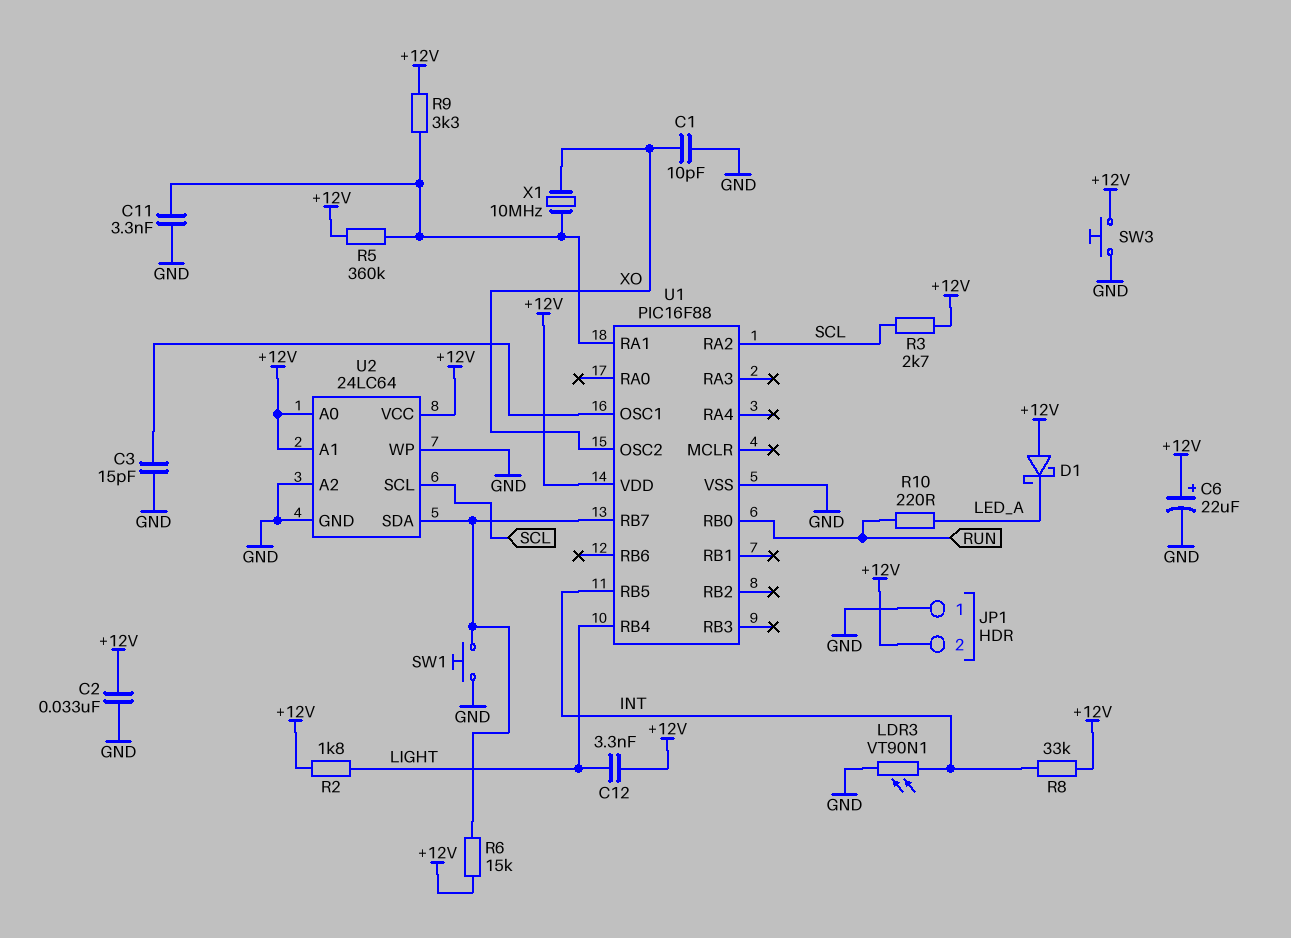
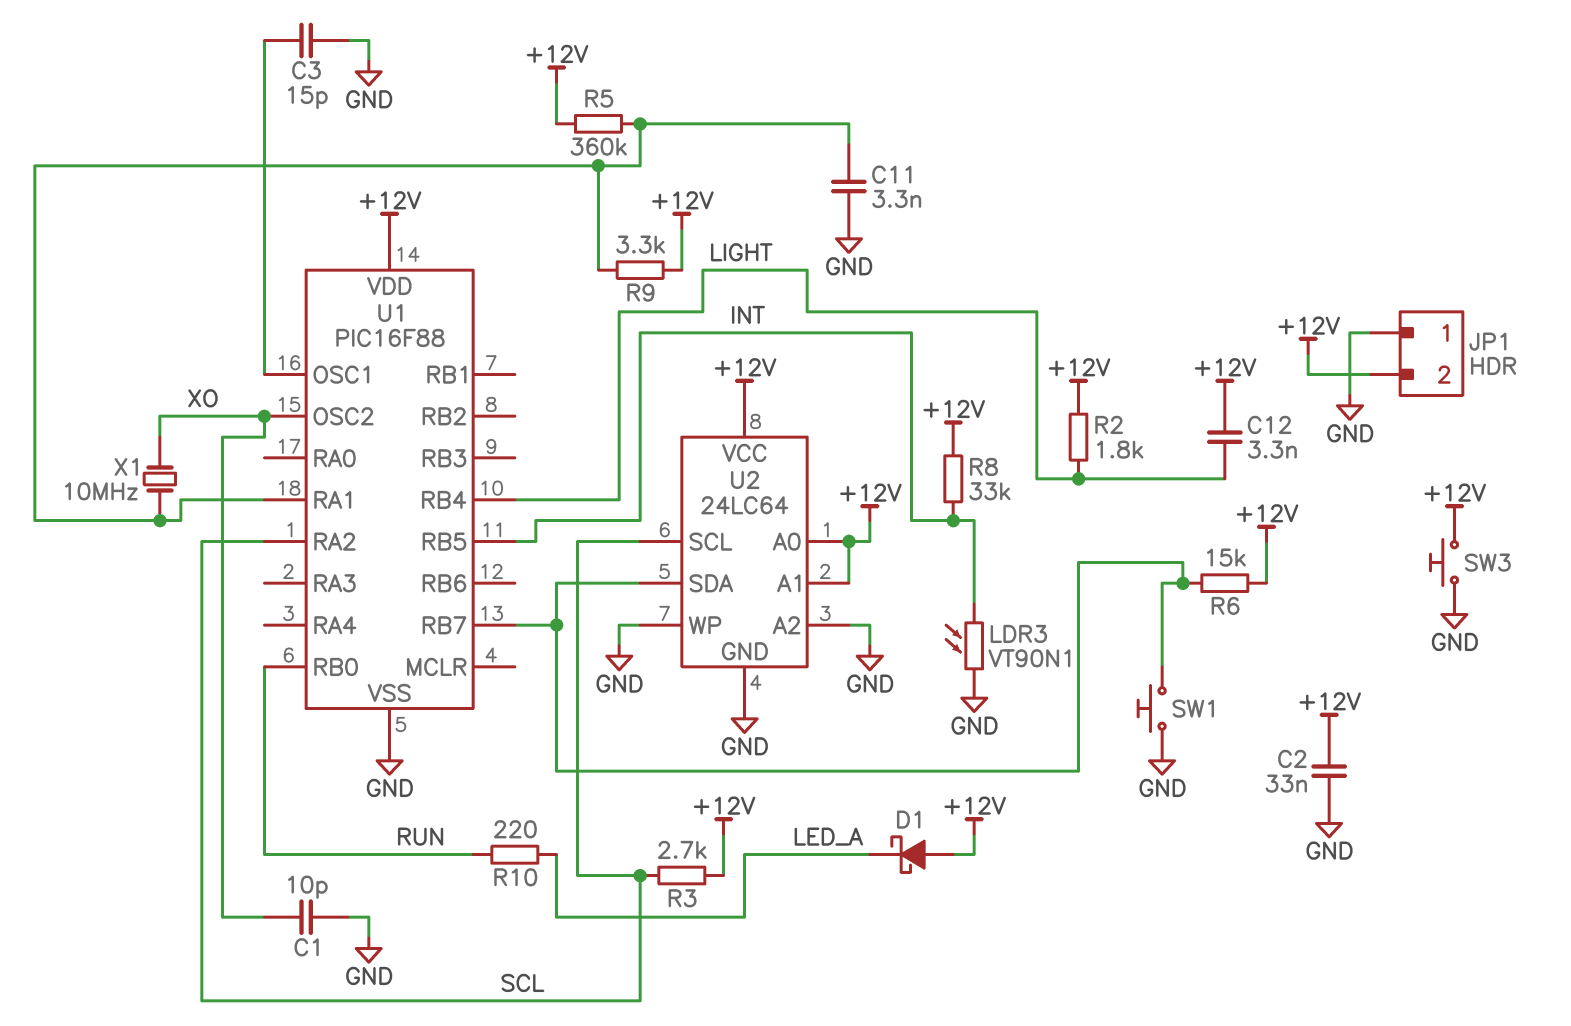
C6: 22uF (plus +12V, minus GND) -> none

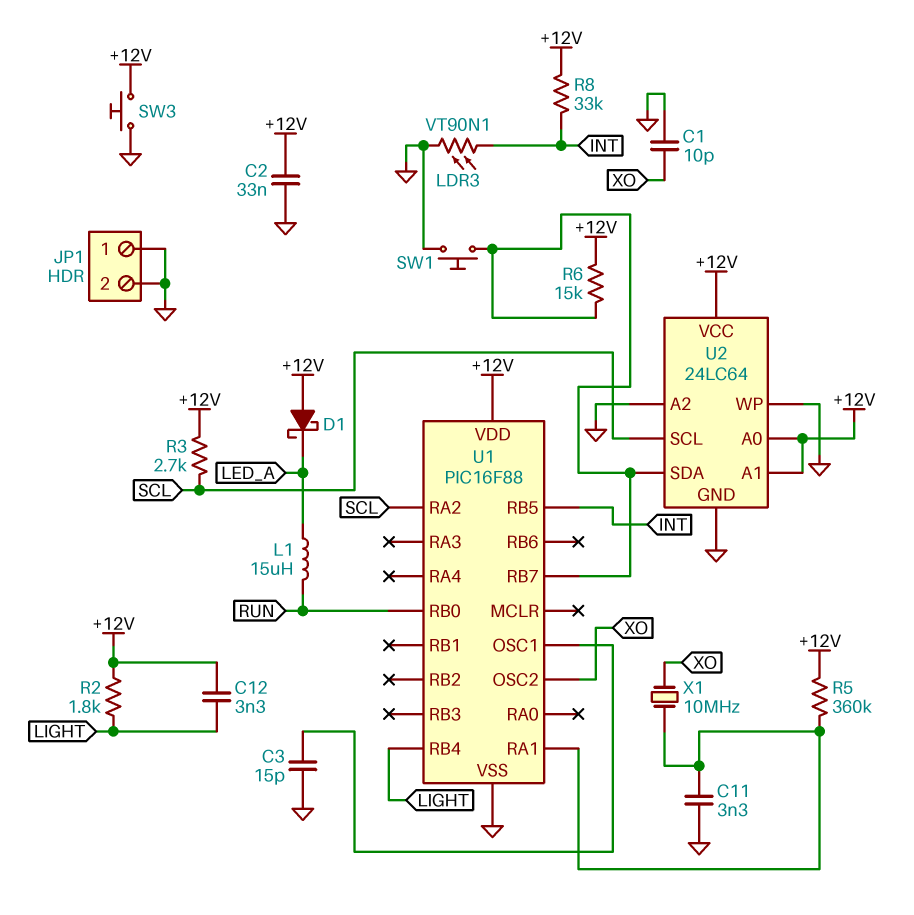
JP1 pin 2: +12V -> GND
L1: none -> 15uH (LED_A, RUN)
R9: 3.3k (+12V, U1/RA1) -> none
R10: 220 (LED_A, RUN) -> none

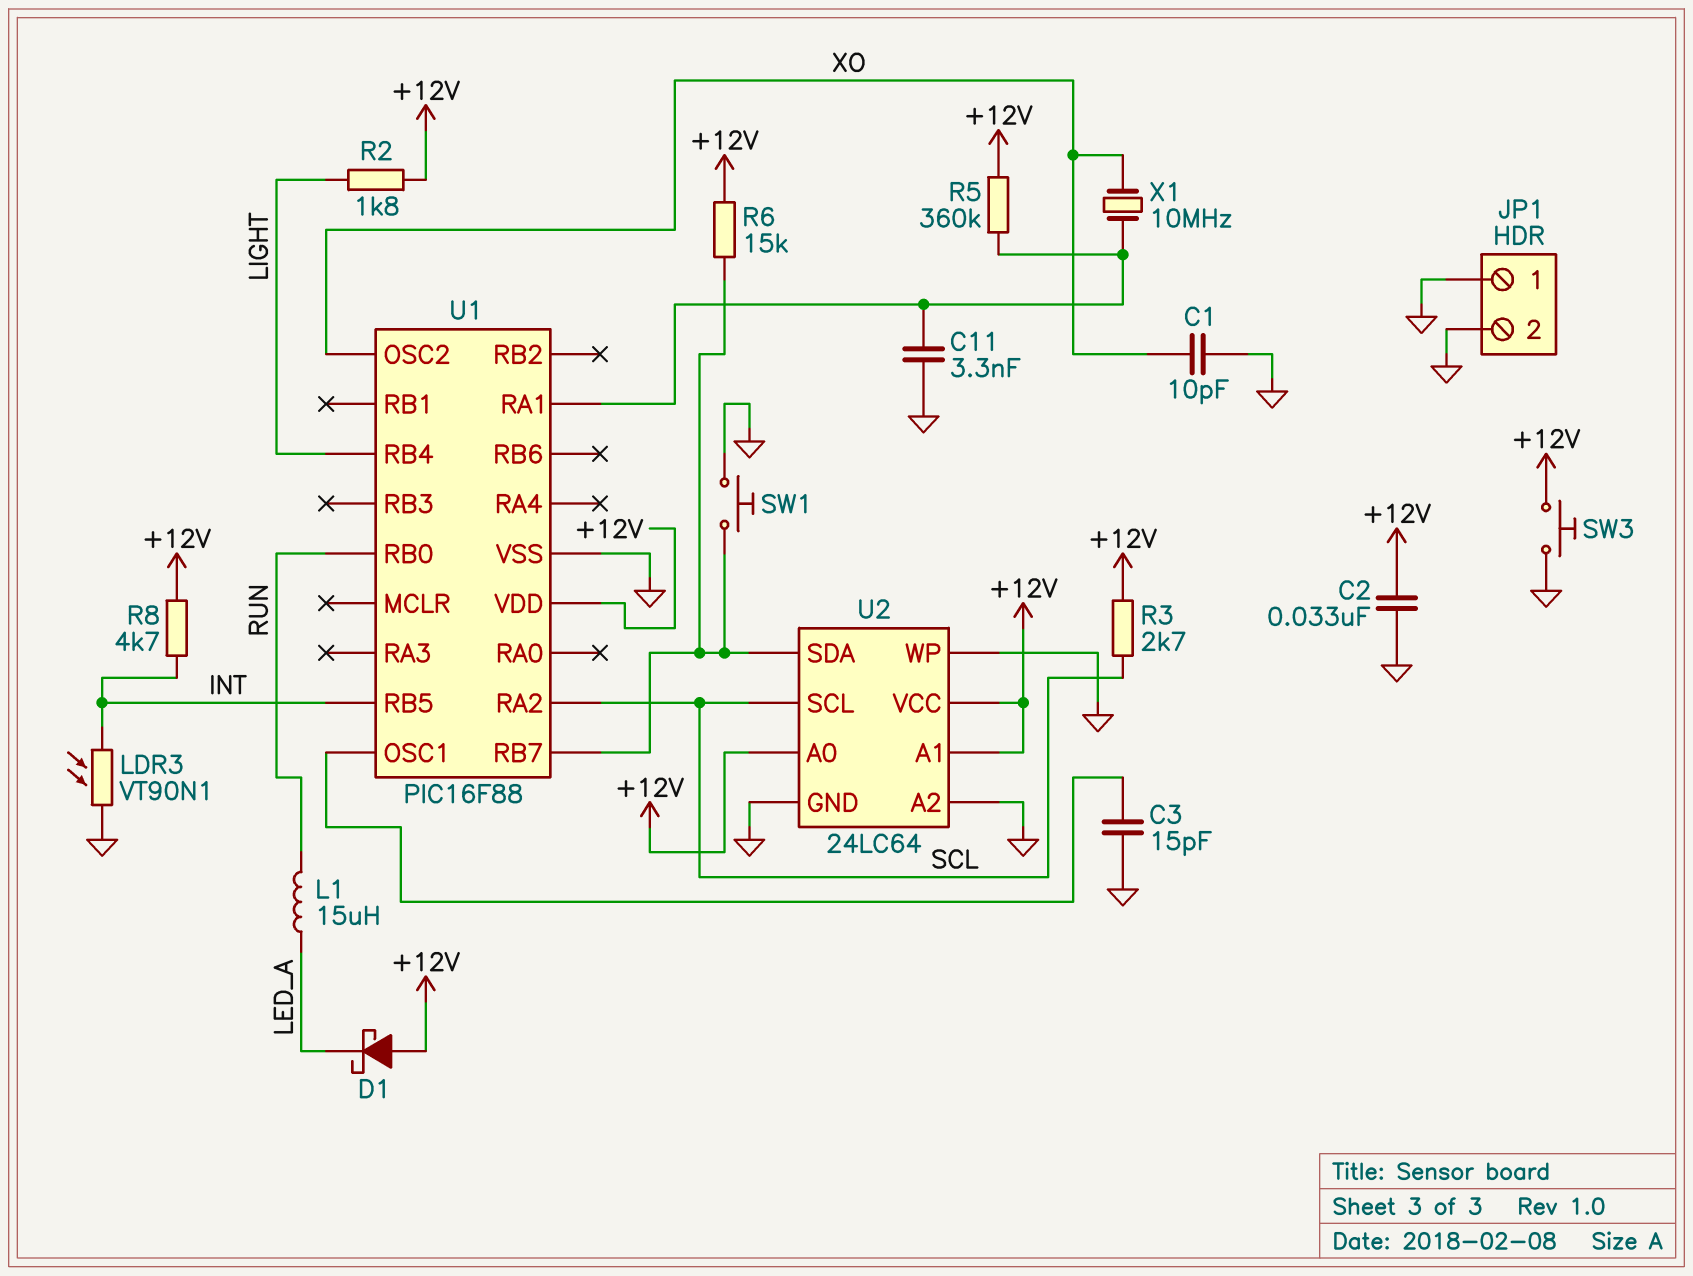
C12: 3.3nF (+12V, LIGHT) -> none
R8: 33k (+12V, INT) -> 4.7k (+12V, INT)

